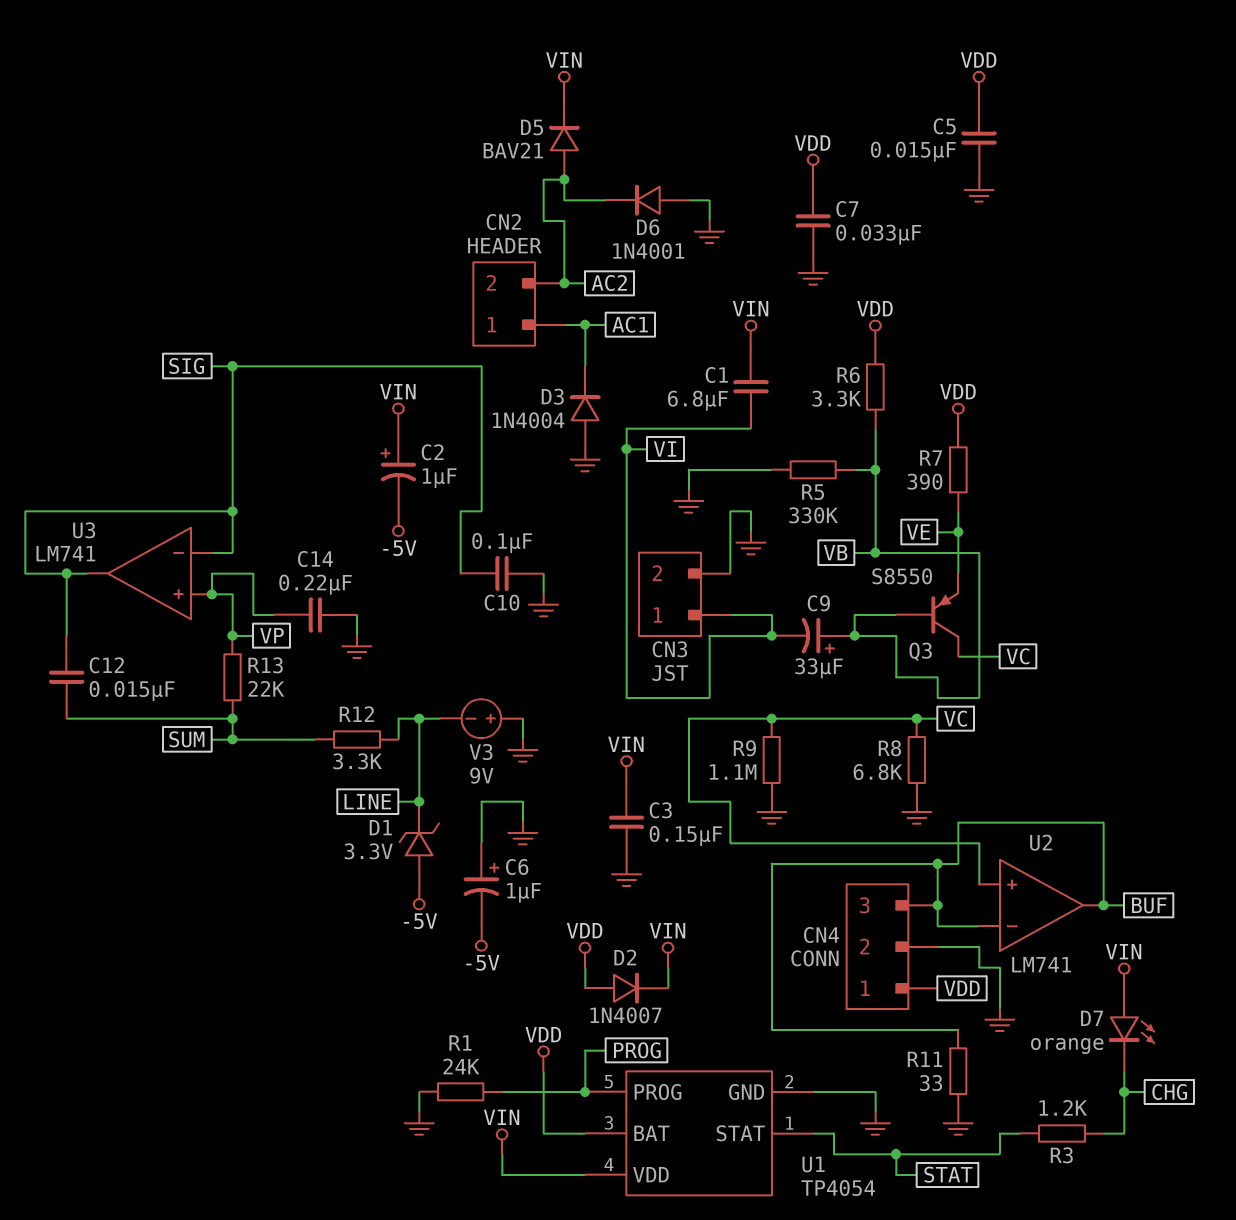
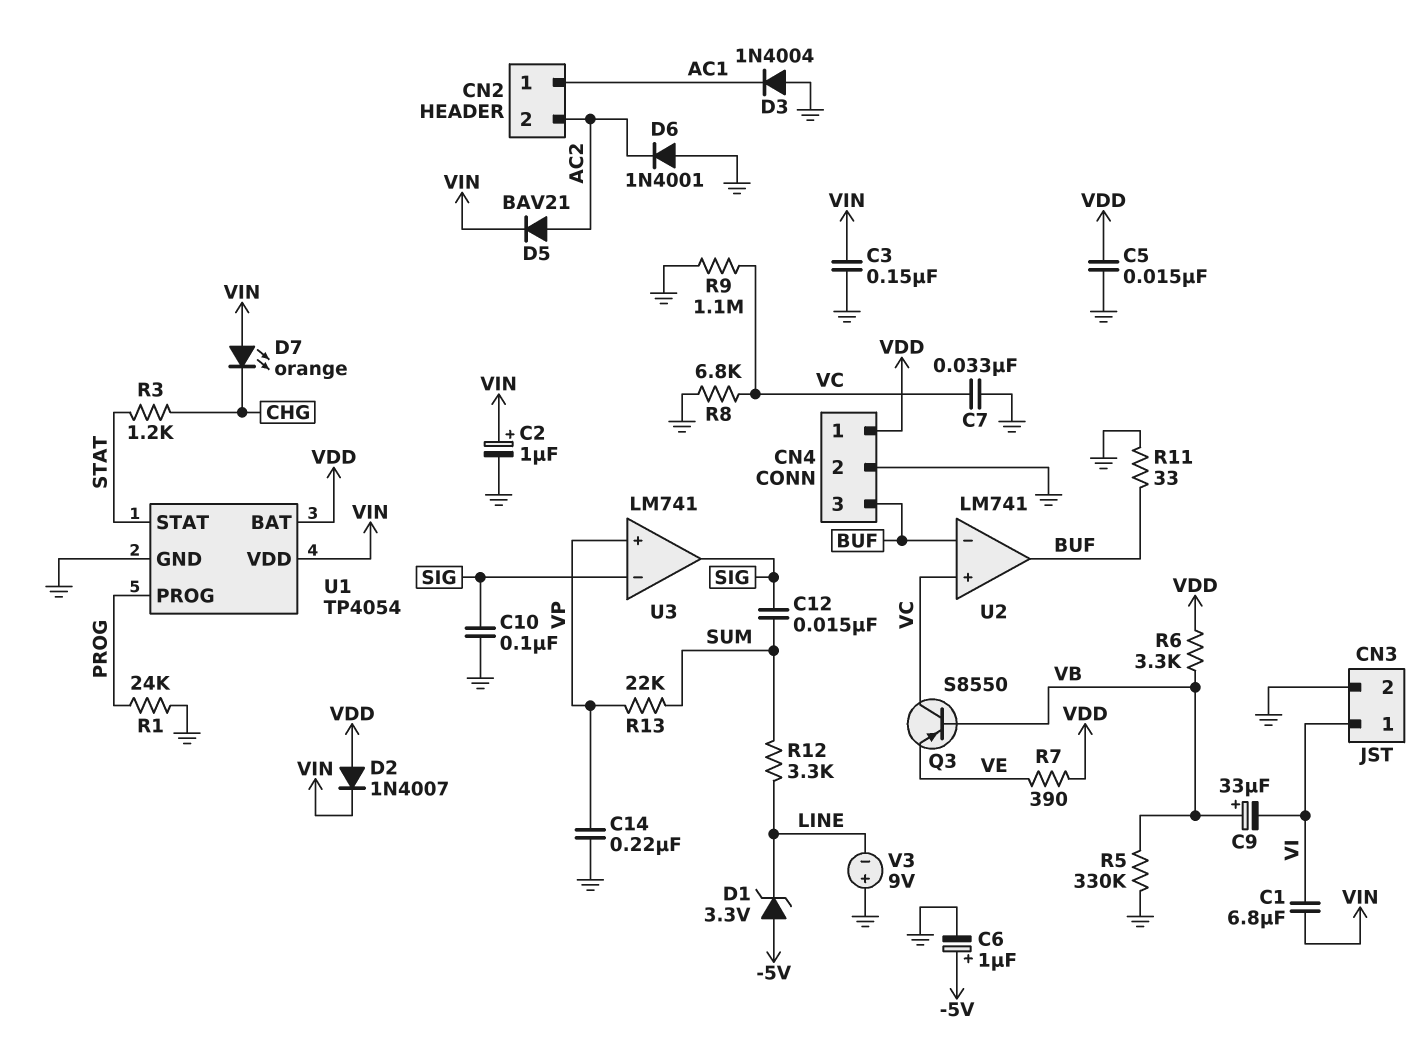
C2: 1uF (plus VIN, minus -5V) -> 1uF (plus VIN, minus GND)
C6: 1uF (plus GND, minus -5V) -> 1uF (plus -5V, minus GND)
C7: 33nF (GND, VDD) -> 33nF (GND, VC)

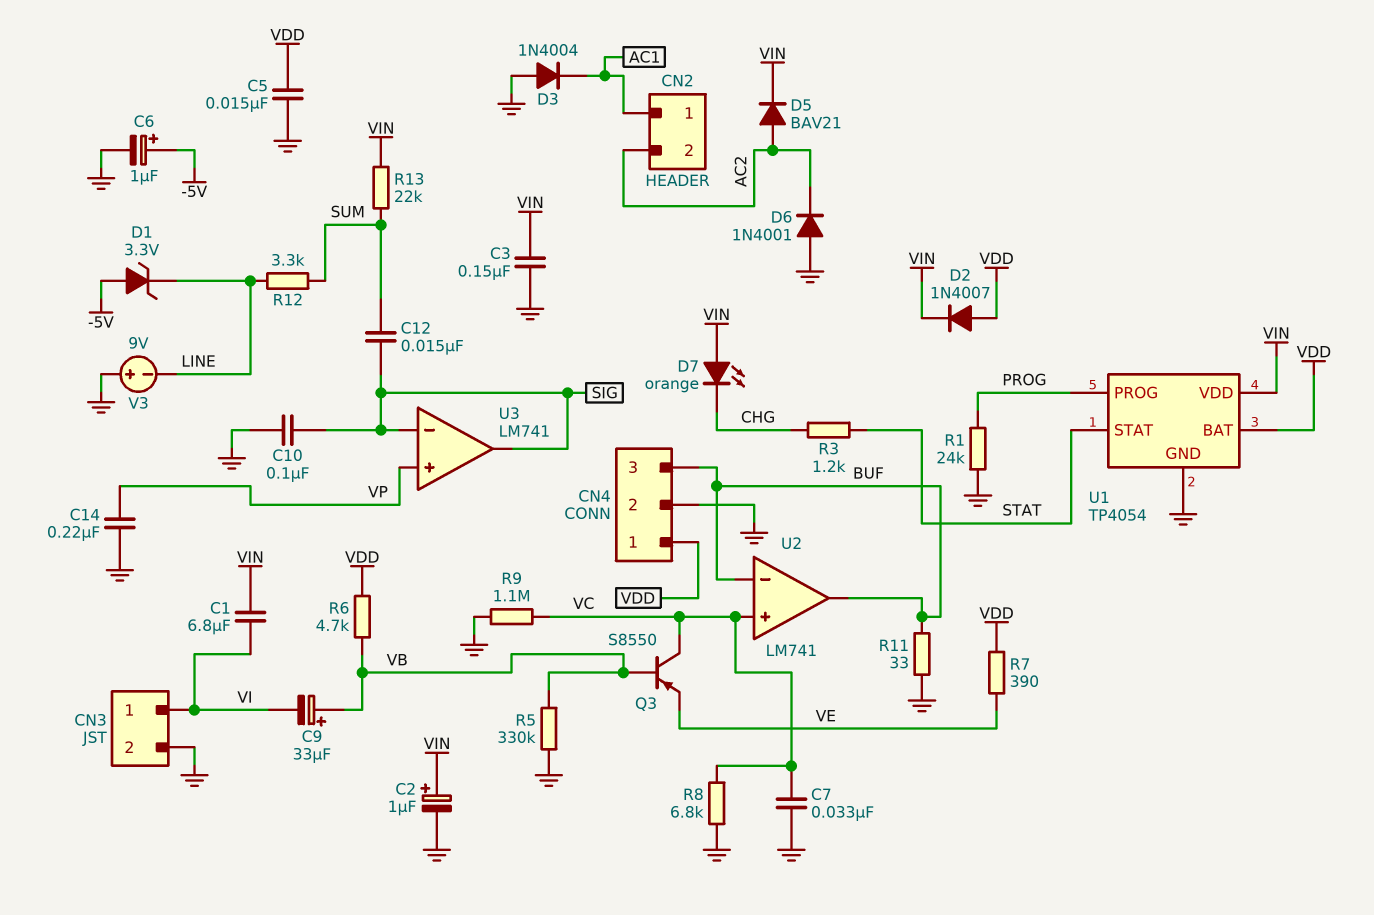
R6: 3.3k (VB, VDD) -> 4.7k (VB, VDD)
R13: 22k (SUM, VP) -> 22k (SUM, VIN)

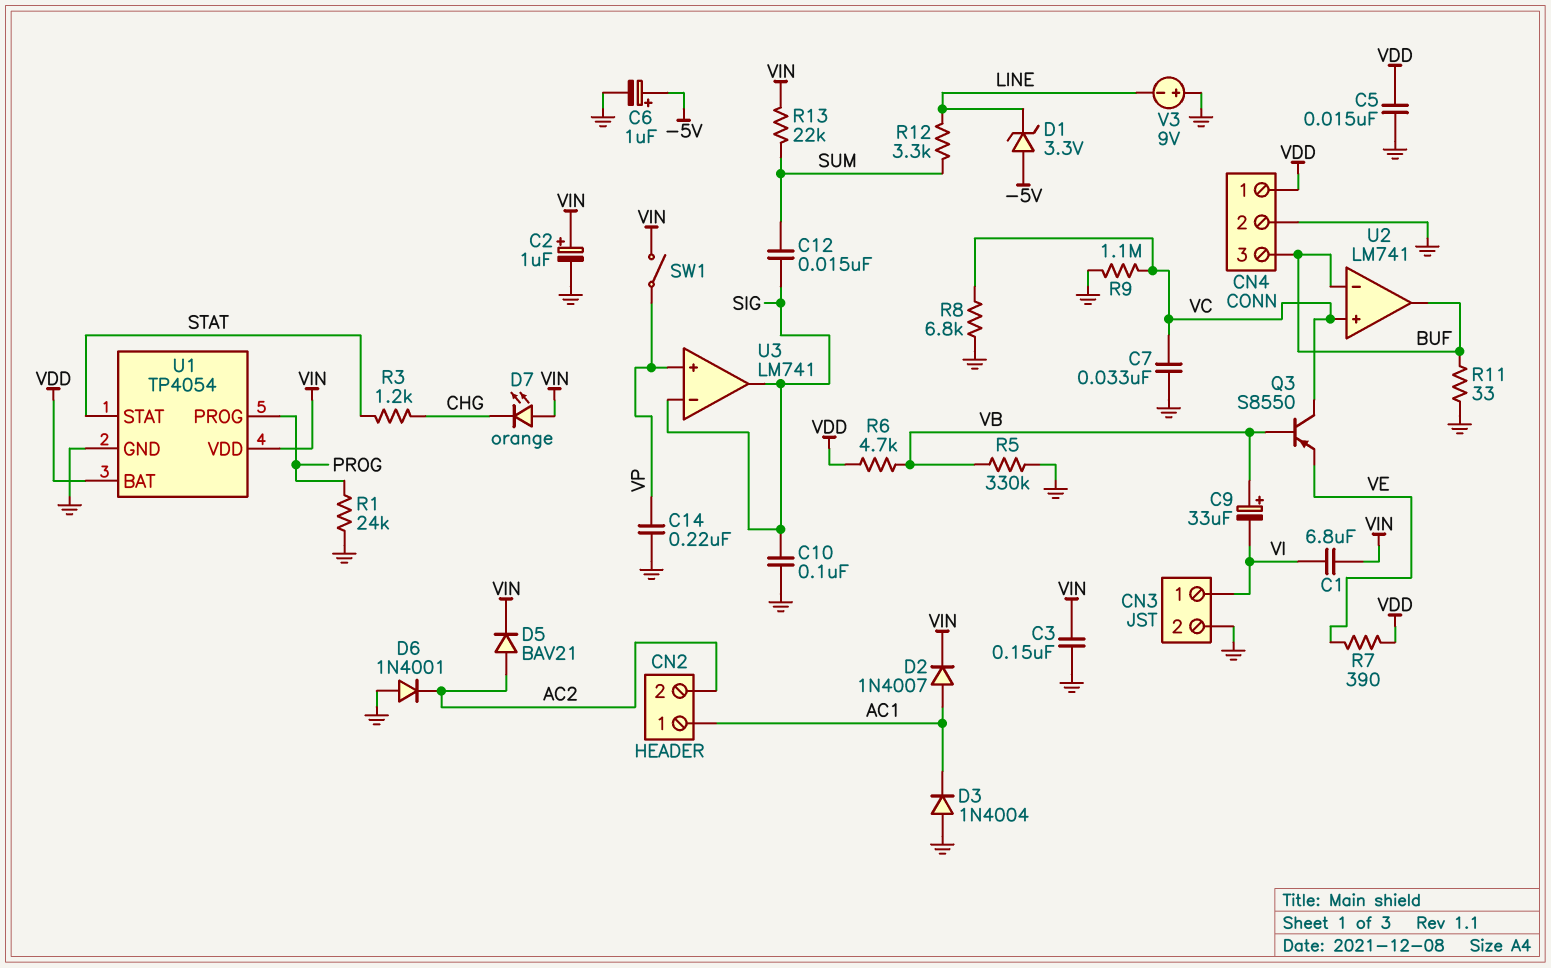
D2: diode 1N4007 (A VDD, K VIN) -> diode 1N4007 (A AC1, K VIN)
SW1: none -> switch (VIN, VP)

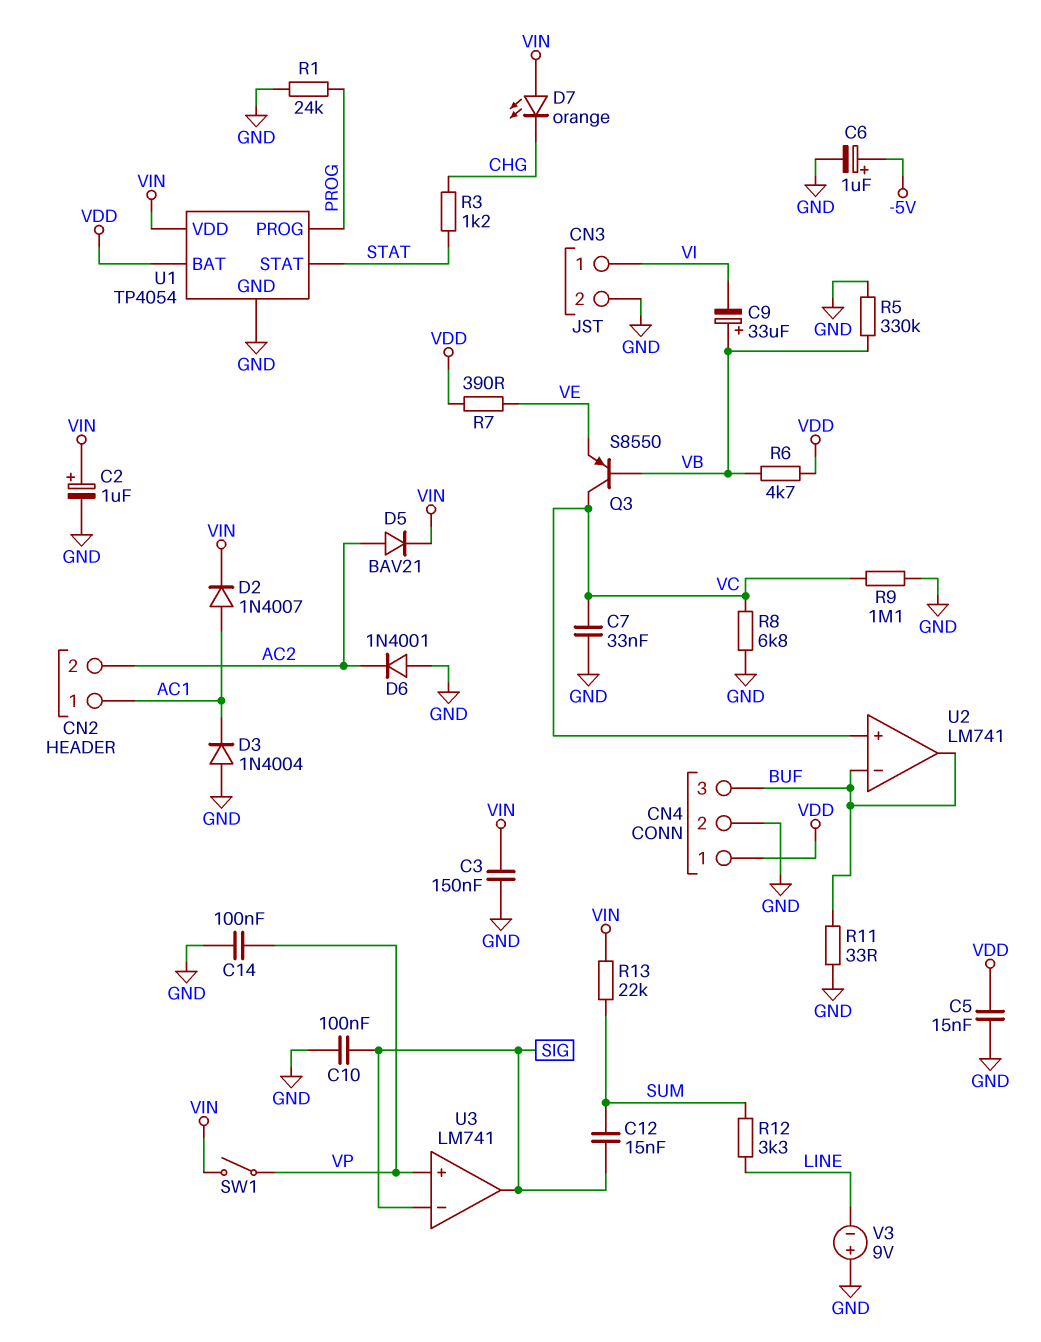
C1: 6.8uF (VI, VIN) -> none
C14: 220nF (GND, VP) -> 100nF (GND, VP)
D1: zener 3.3V (A -5V, K LINE) -> none

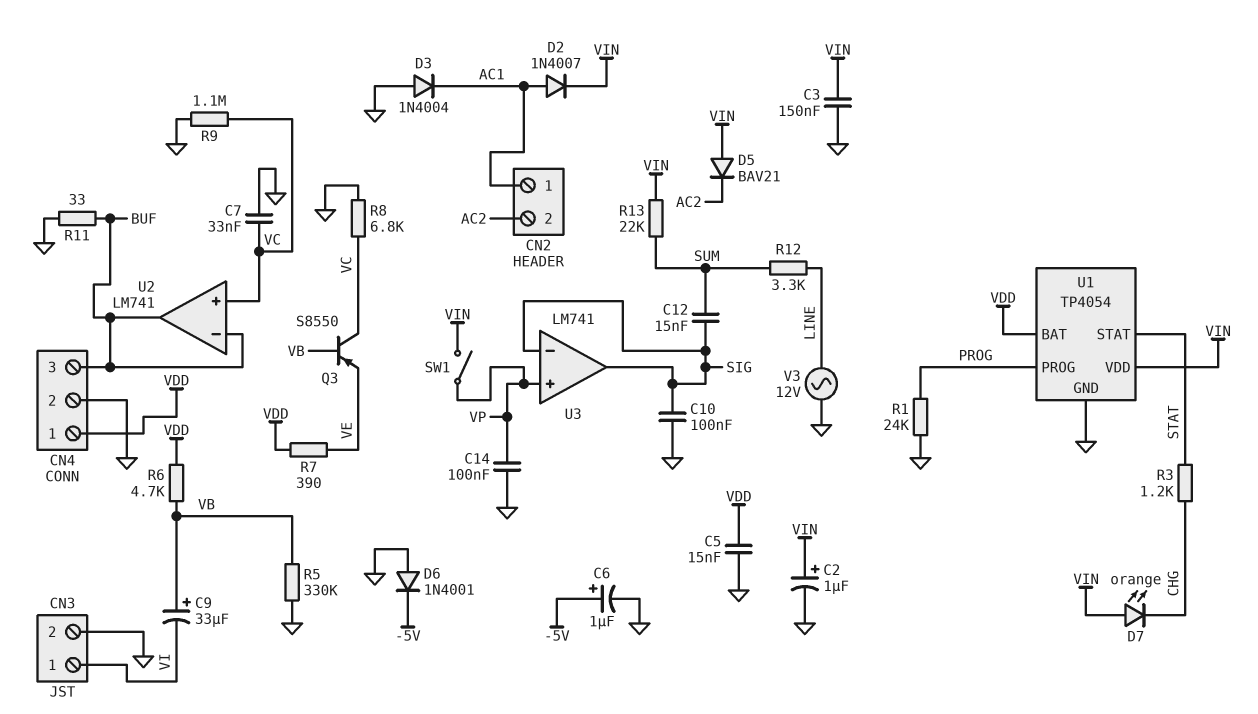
D5: diode BAV21 (A AC2, K VIN) -> diode BAV21 (A VIN, K AC2)
D6: diode 1N4001 (A GND, K AC2) -> diode 1N4001 (A GND, K -5V)
V3: 9V (plus GND, minus LINE) -> AC 12V (GND, LINE)

